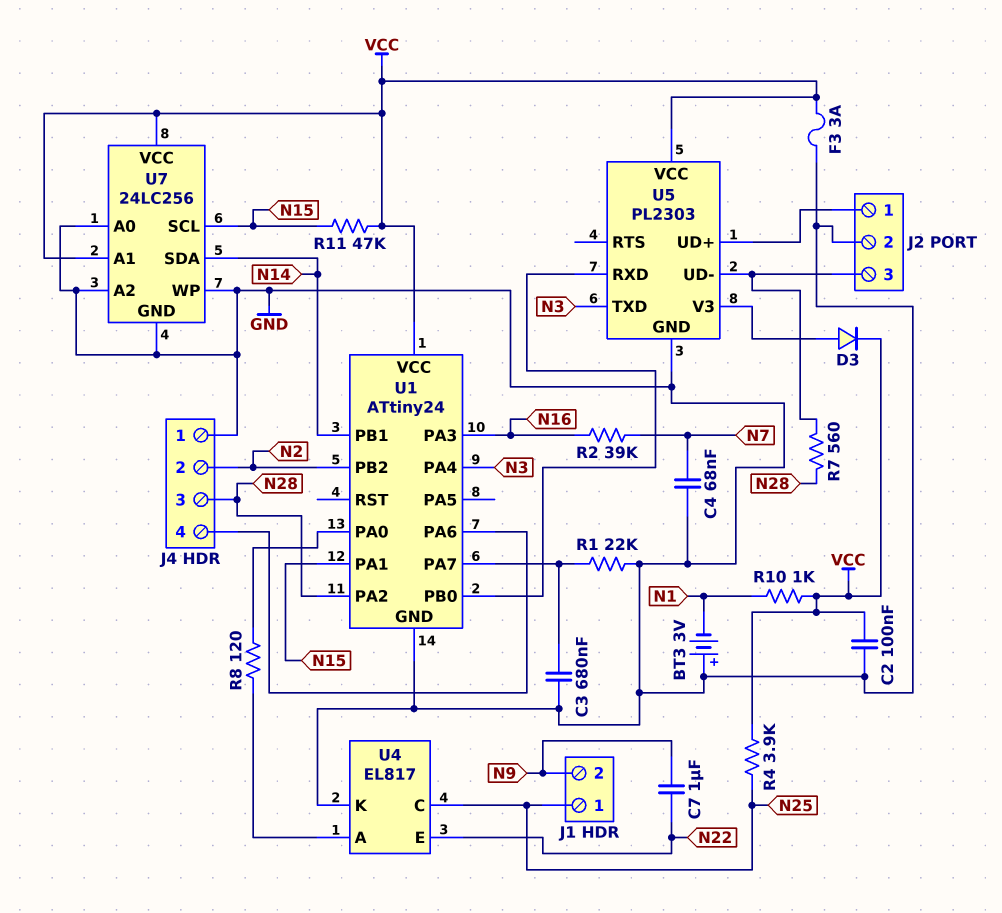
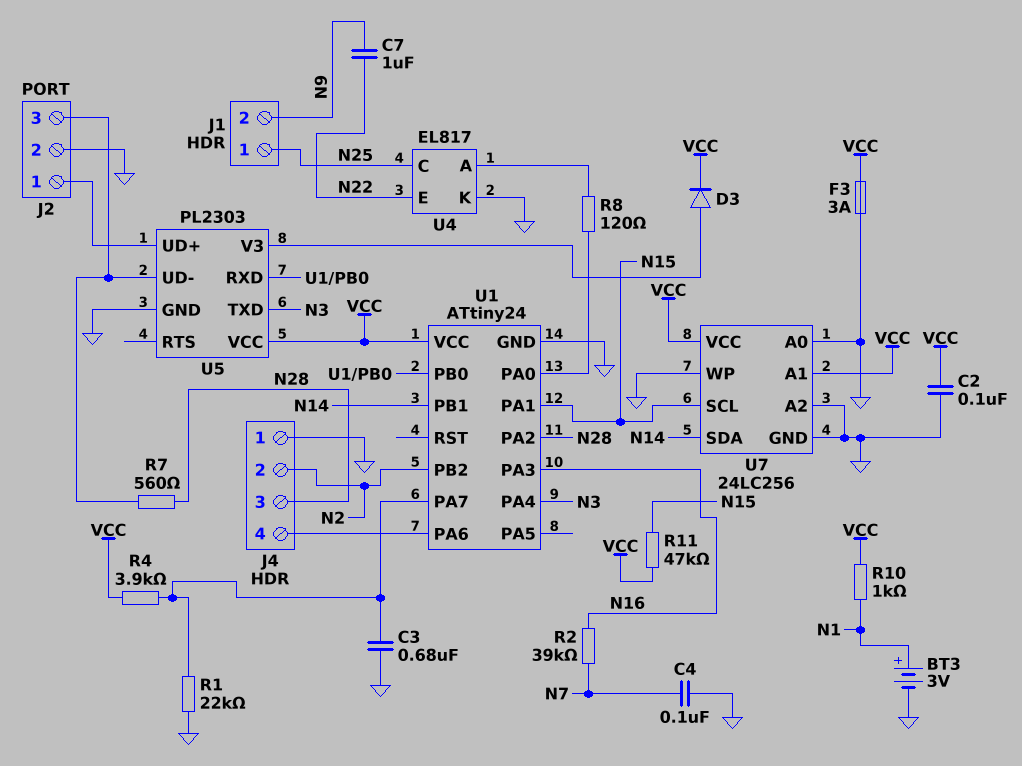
BT3: 3V (plus GND, minus N1) -> 3V (plus N1, minus GND)
C4: 68nF (GND, N7) -> 100nF (GND, N7)
R4: 3.9k (N25, VCC) -> 3.9k (U1/PA7, VCC)

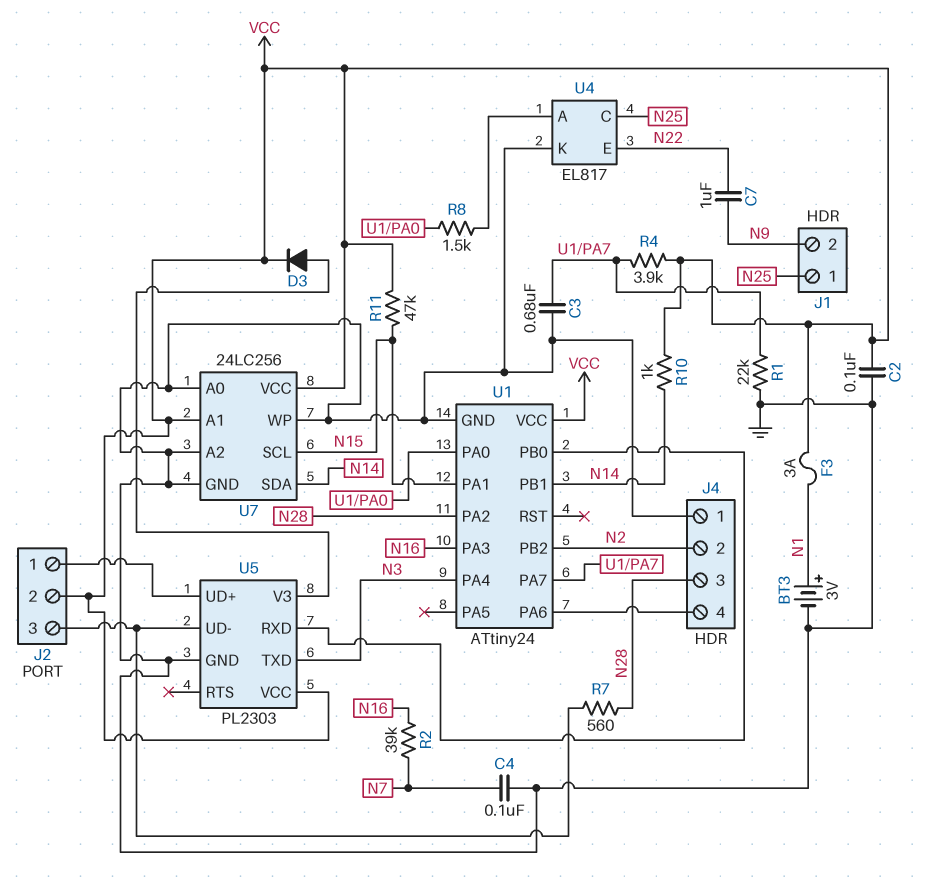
F3: 3A (GND, VCC) -> 3A (N1, VCC)
J2 pin 2: GND -> VCC
R8: 120 (U1/PA0, U4/A) -> 1.5k (U1/PA0, U4/A)
R10: 1k (N1, VCC) -> 1k (N14, VCC)

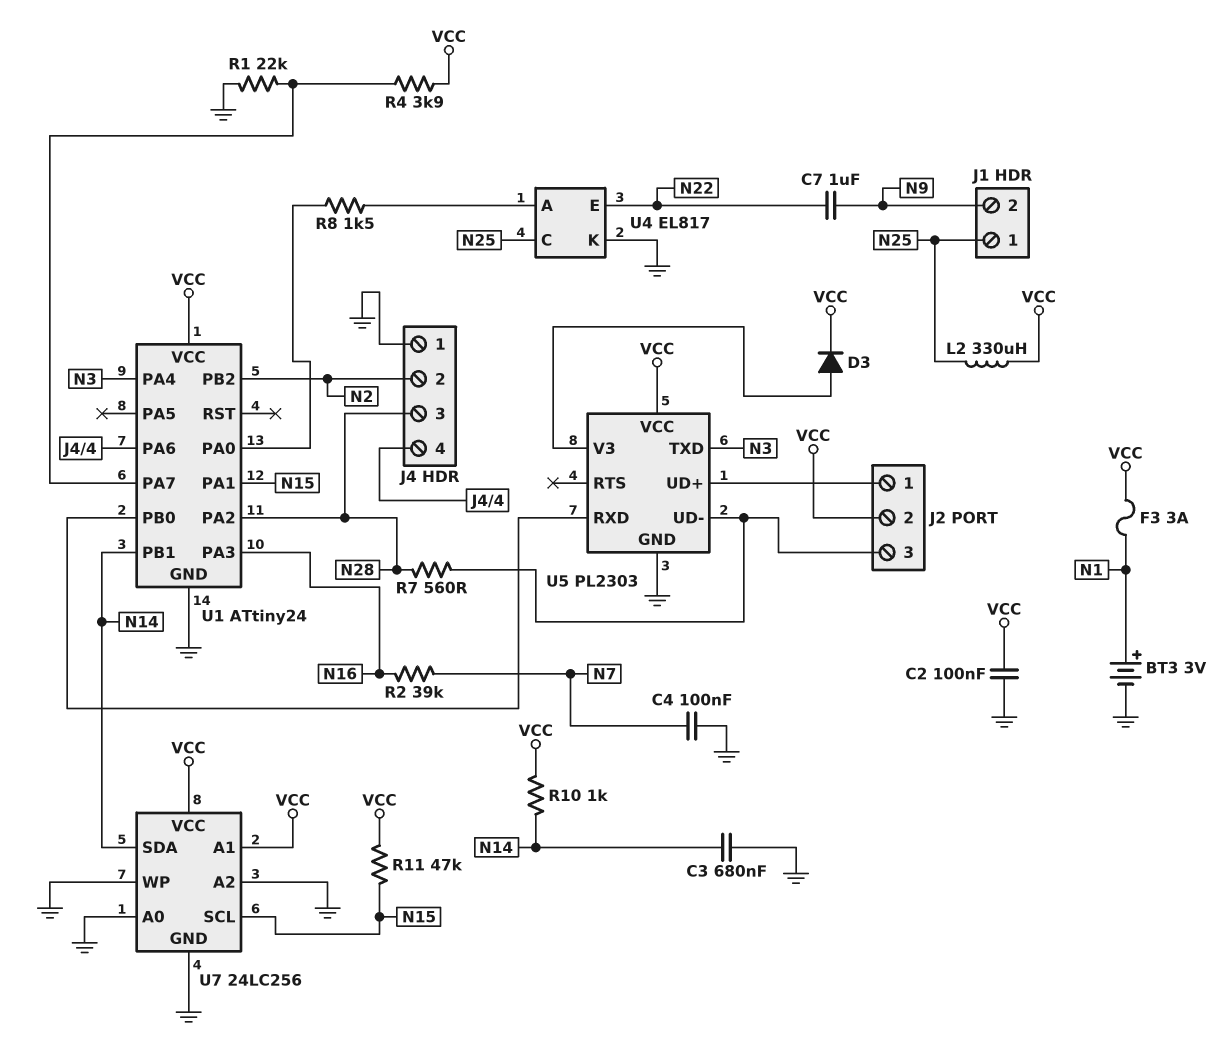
C3: 680nF (GND, U1/PA7) -> 680nF (GND, N14)
L2: none -> 330uH (N25, VCC)

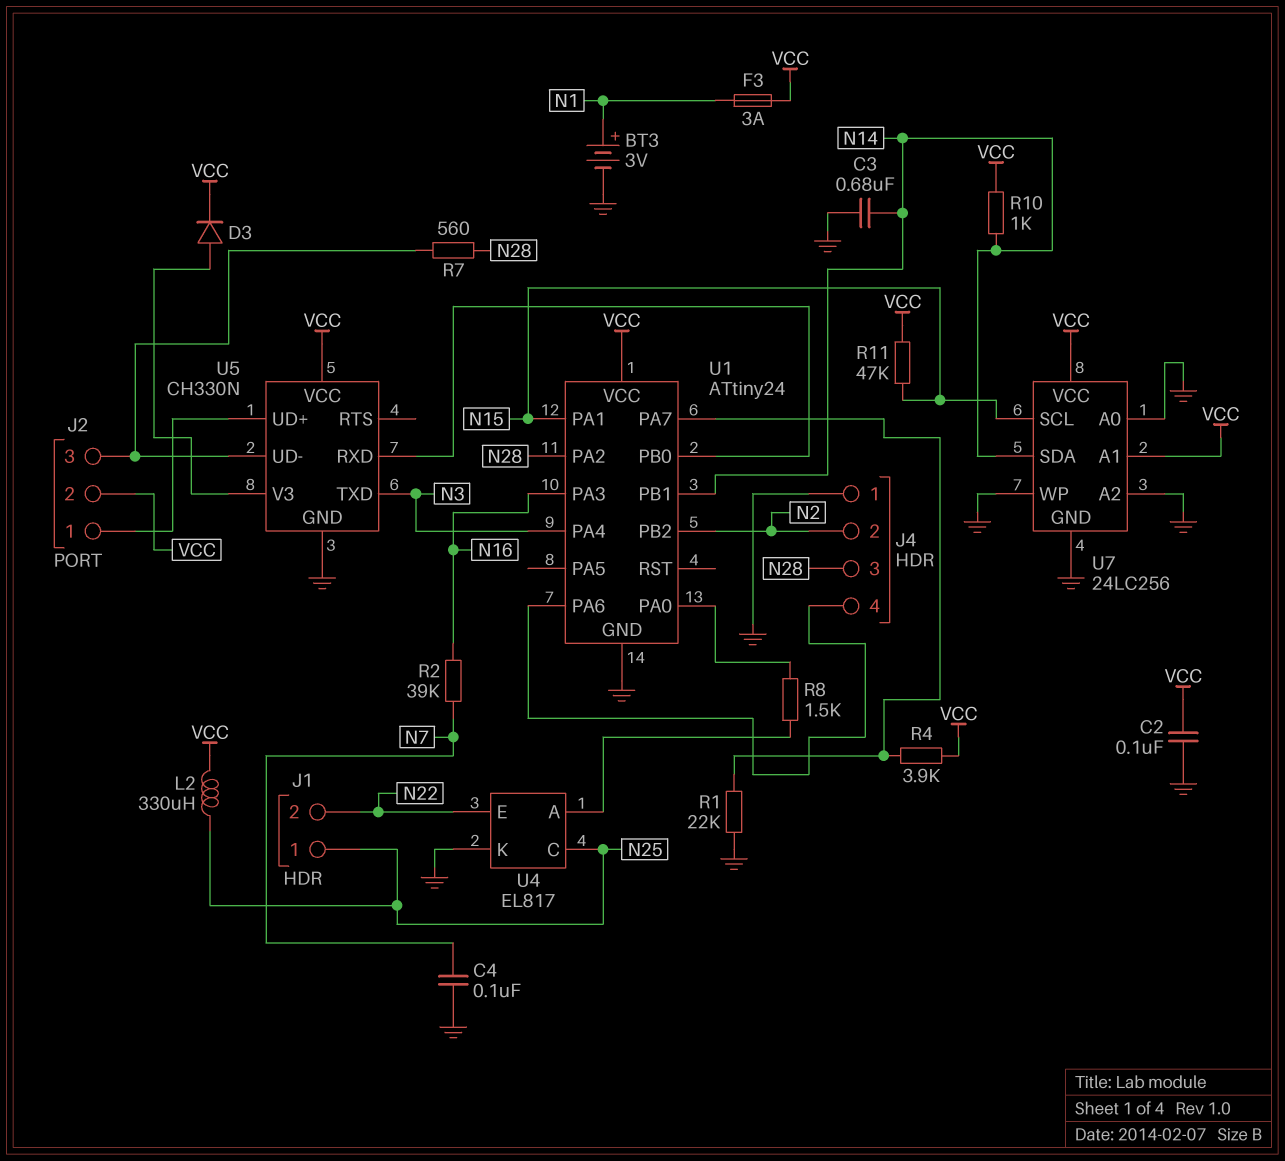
C7: 1uF (N9, N22) -> none
J1 pin 2: N9 -> N22
U5: PL2303 -> CH330N

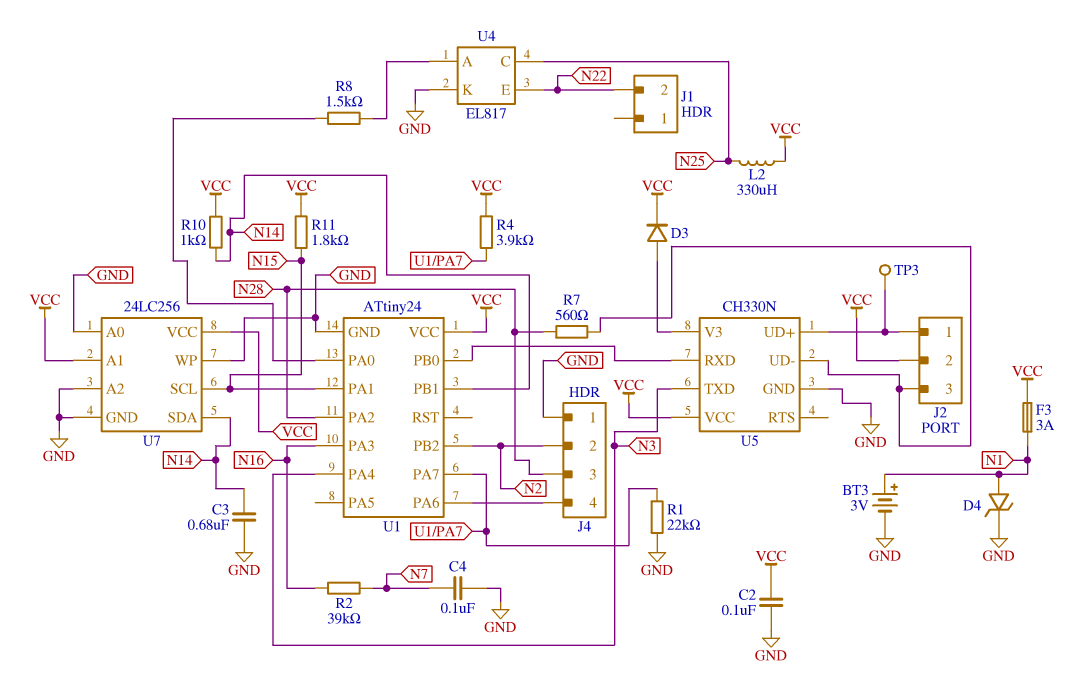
D4: none -> zener (A N1, K GND)
J1 pin 1: N25 -> none
R11: 47k (N15, VCC) -> 1.8k (N15, VCC)
TP3: none -> test point (J2/1)

